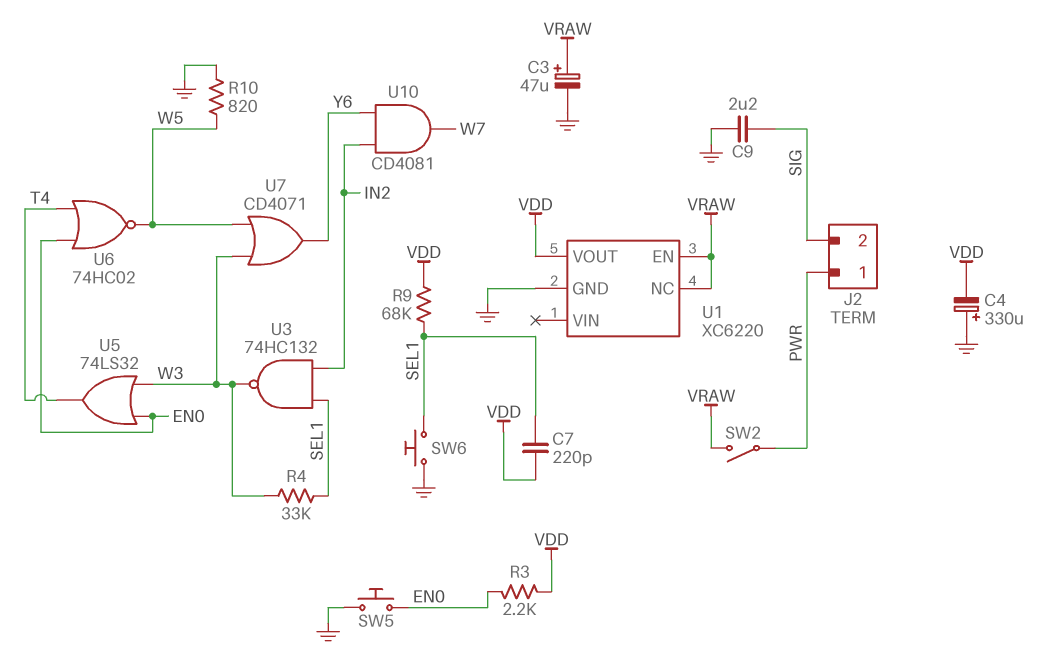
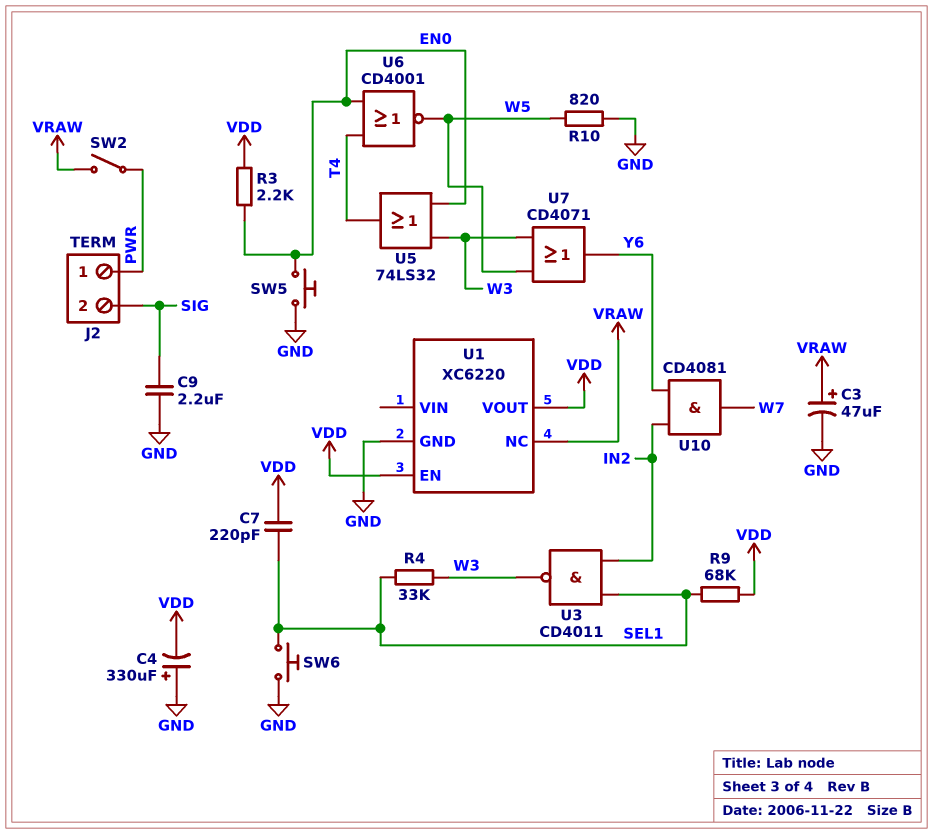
U1 pin EN: VRAW -> VDD
U3: NAND 74HC132 (in IN2, in SEL1, out W3) -> NAND CD4011 (in IN2, in SEL1, out W3)
U6: NOR 74HC02 (in EN0, in T4, out W5) -> NOR CD4001 (in EN0, in T4, out W5)

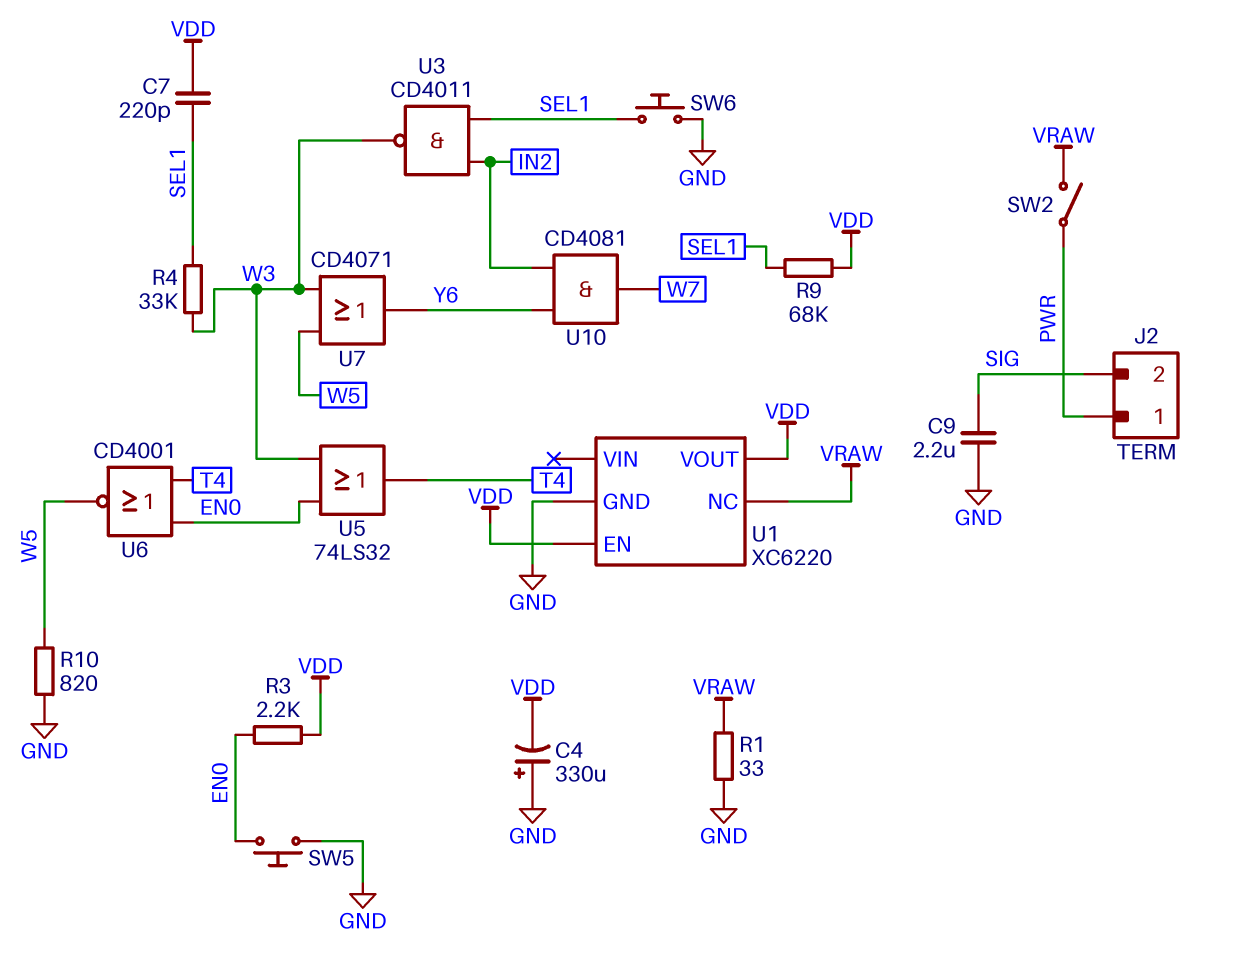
C3: 47uF (plus VRAW, minus GND) -> none
R1: none -> 33 (GND, VRAW)

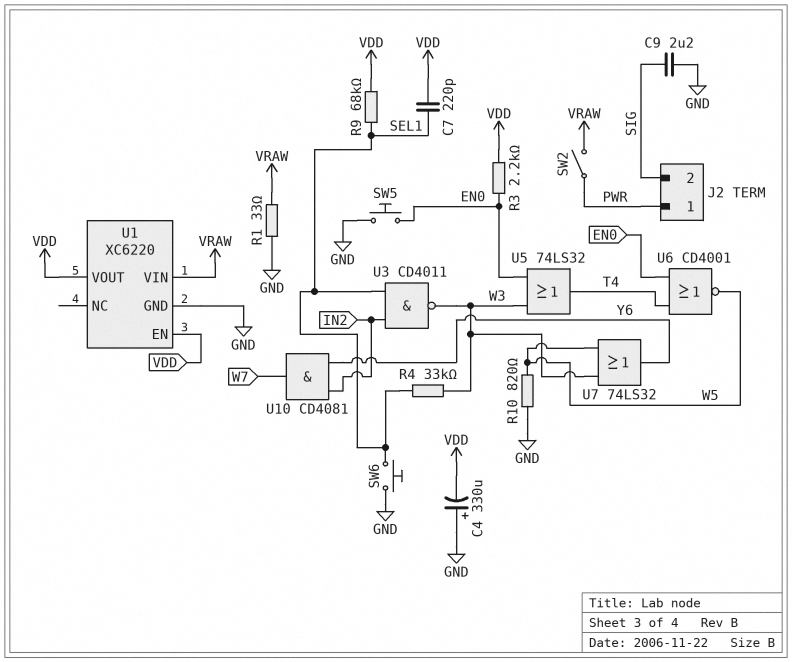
U1 pin NC: VRAW -> none
U1 pin VIN: none -> VRAW
U7: OR CD4071 (in W3, in W5, out Y6) -> OR 74LS32 (in W3, in W5, out Y6)

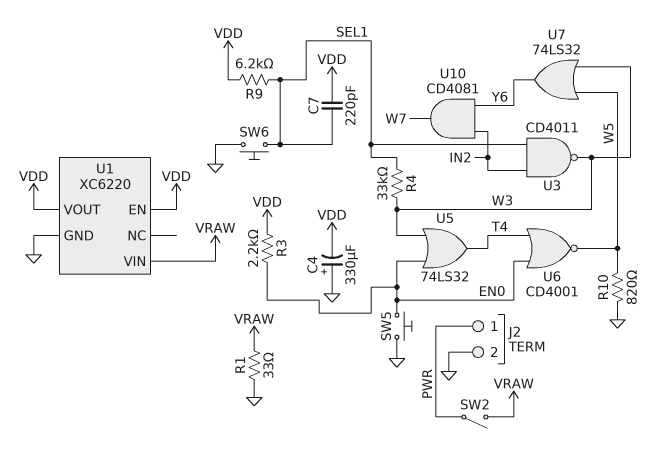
C9: 2.2uF (GND, SIG) -> none
J2 pin 2: SIG -> GND
R9: 68k (SEL1, VDD) -> 6.2k (SEL1, VDD)

